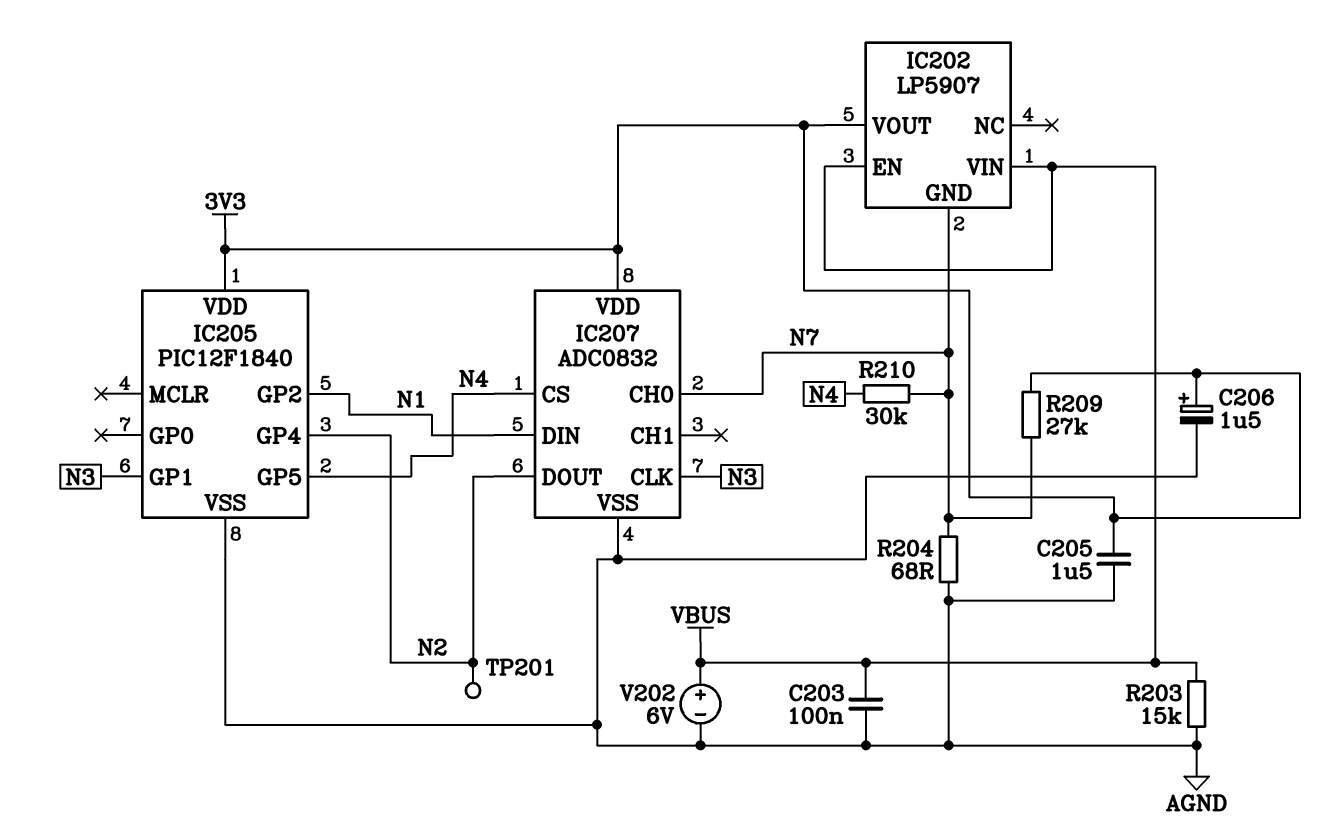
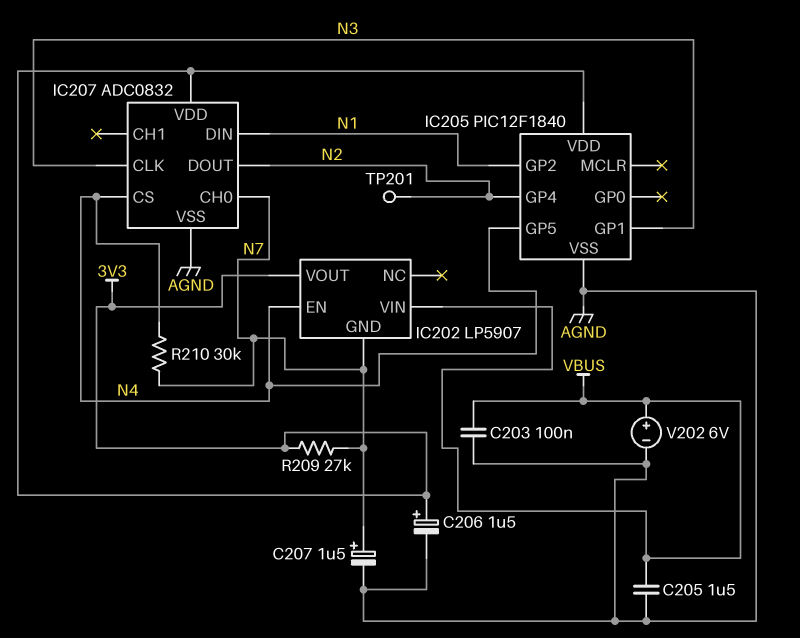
C205: 1.5uF (3V3, AGND) -> 1.5uF (AGND, VBUS)
C207: none -> 1.5uF (plus N7, minus AGND)
IC202 pin EN: VBUS -> N4
R203: 15k (AGND, VBUS) -> none
R204: 68 (AGND, N7) -> none

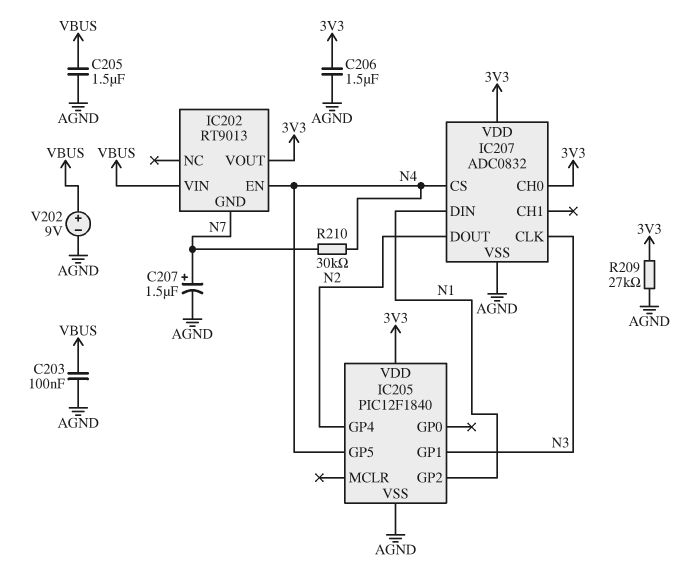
C206: 1.5uF (plus 3V3, minus AGND) -> 1.5uF (3V3, AGND)
IC202: LP5907 -> RT9013
IC207 pin CH0: N7 -> 3V3
R209: 27k (3V3, N7) -> 27k (3V3, AGND)
TP201: test point (N2) -> none
V202: 6V (plus VBUS, minus AGND) -> 9V (plus VBUS, minus AGND)

